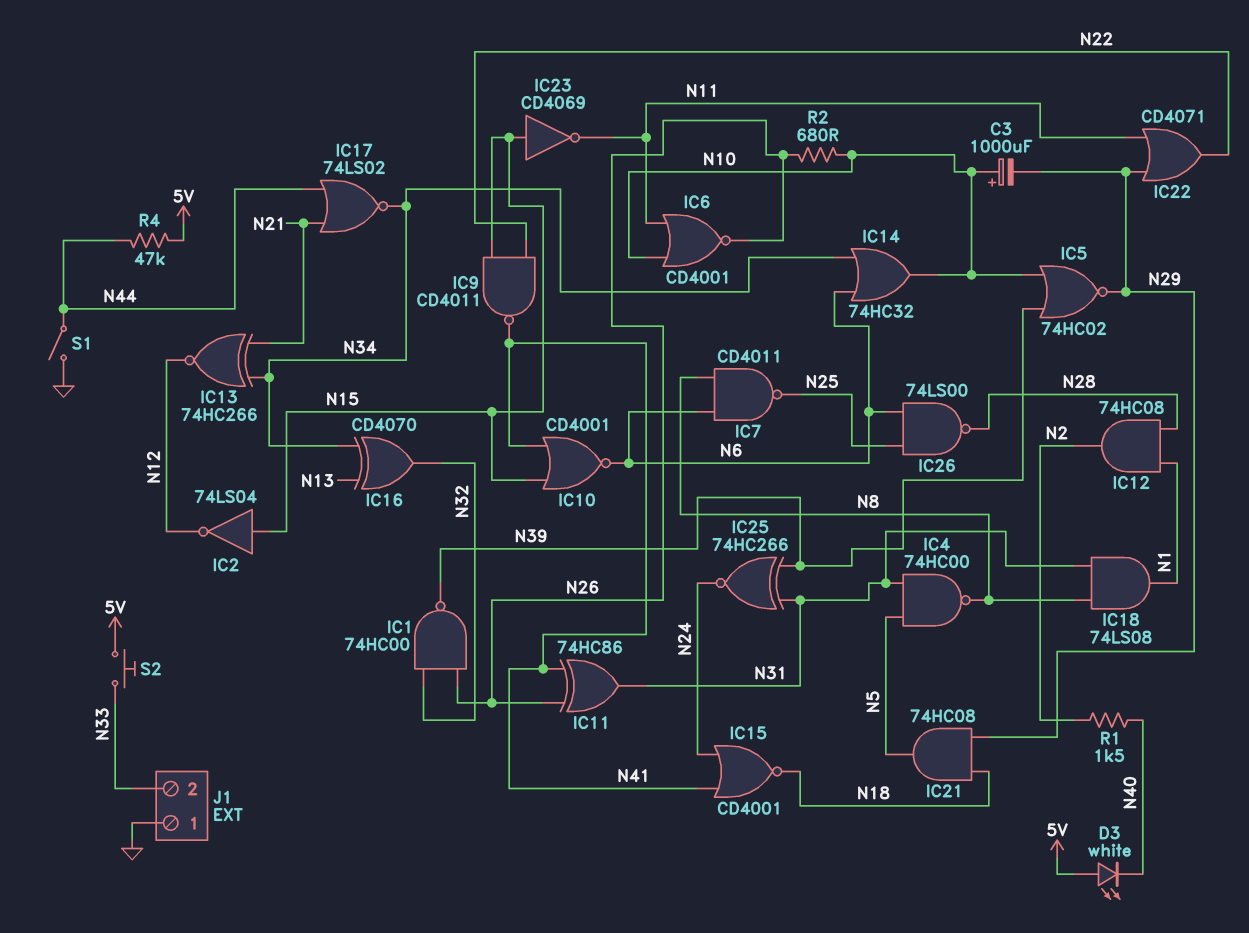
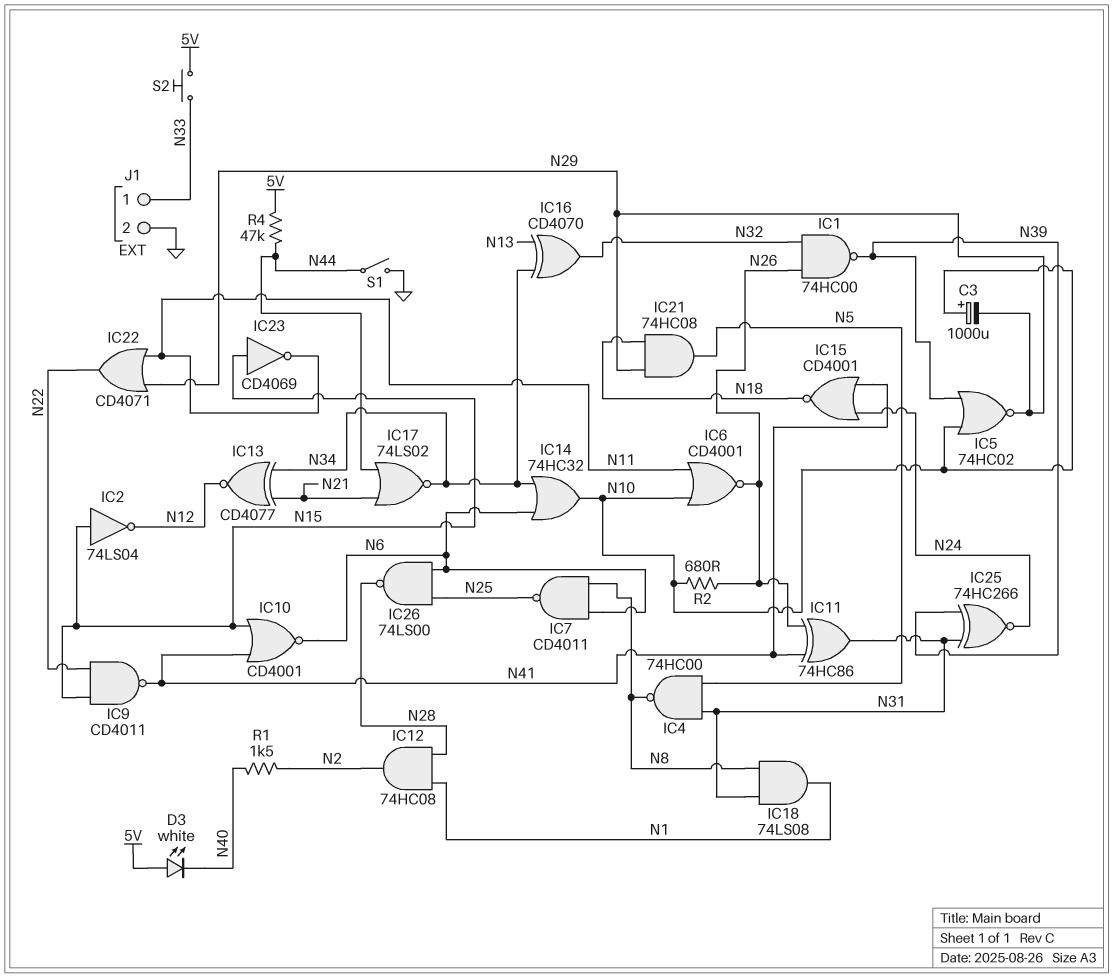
IC13: XNOR 74HC266 (in N21, in N34, out N12) -> XNOR CD4077 (in N21, in N34, out N12)
J1 pin 1: GND -> N33
J1 pin 2: N33 -> GND

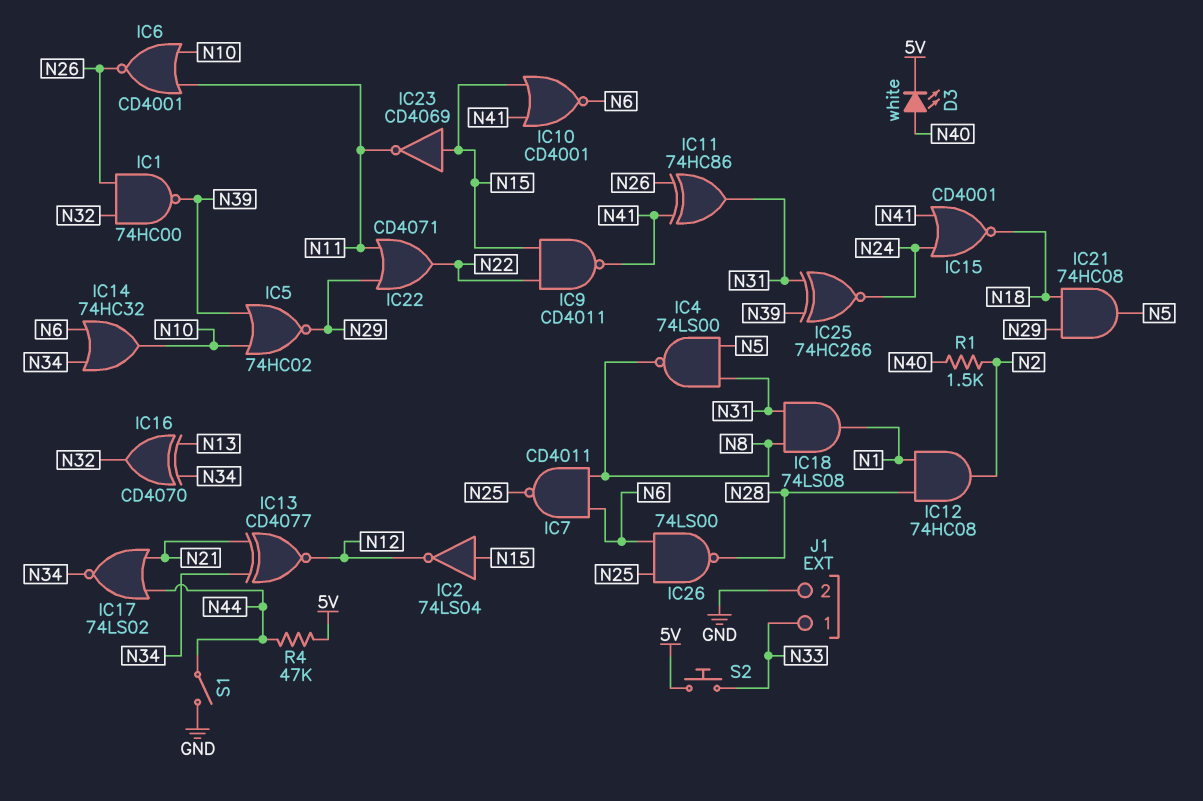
C3: 1000uF (plus N10, minus N29) -> none
D3: LED white (A 5V, K N40) -> LED white (A N40, K 5V)
IC4: NAND 74HC00 (in N5, in N31, out N8) -> NAND 74LS00 (in N5, in N31, out N8)
R2: 680 (N10, N26) -> none

